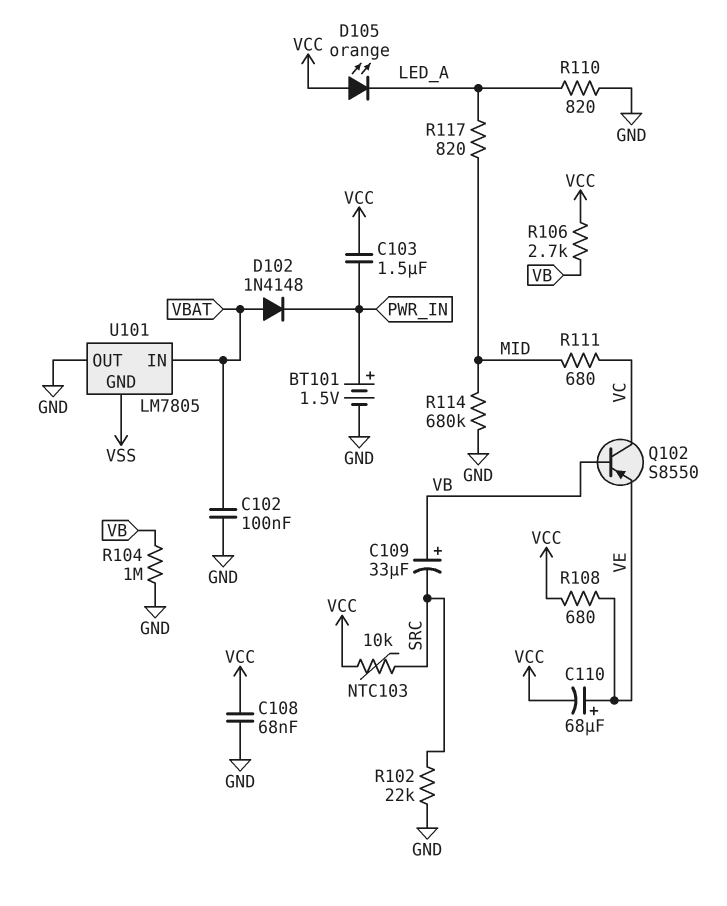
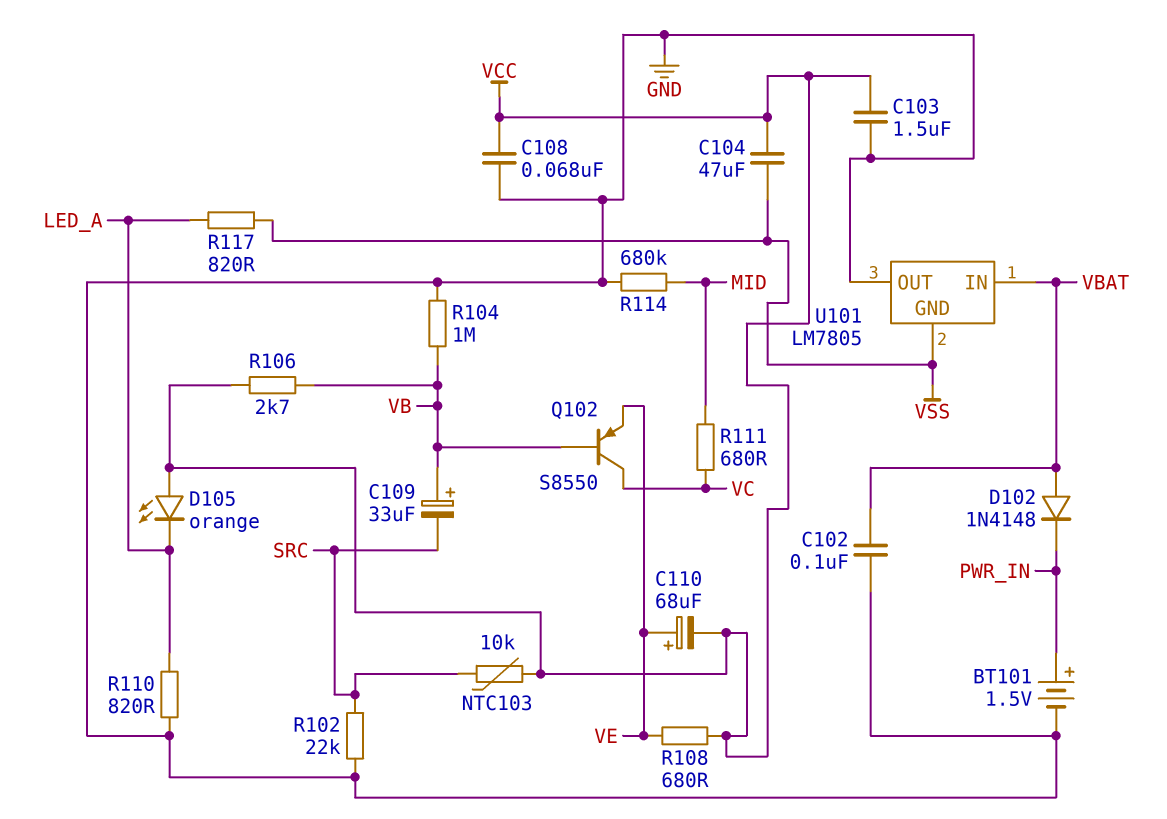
C103: 1.5uF (PWR_IN, VCC) -> 1.5uF (GND, VCC)
C104: none -> 47uF (VCC, VSS)
R117: 820 (LED_A, MID) -> 820 (LED_A, VSS)

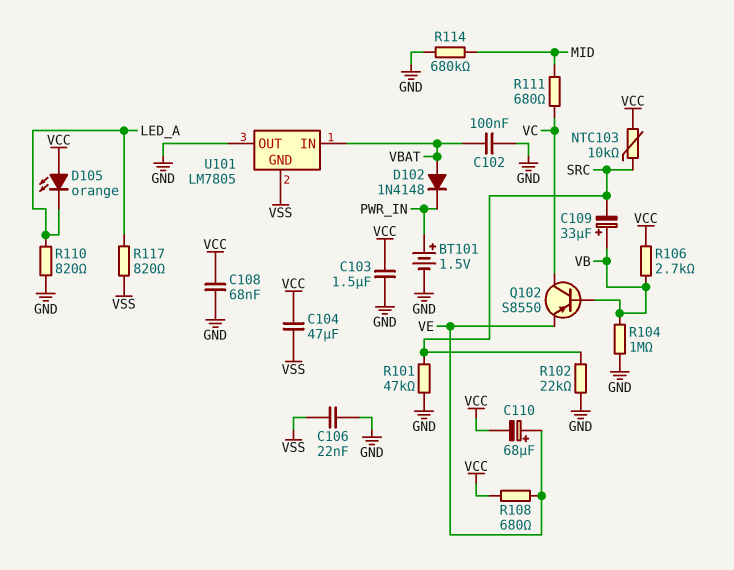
C106: none -> 22nF (GND, VSS)
R101: none -> 47k (GND, SRC)

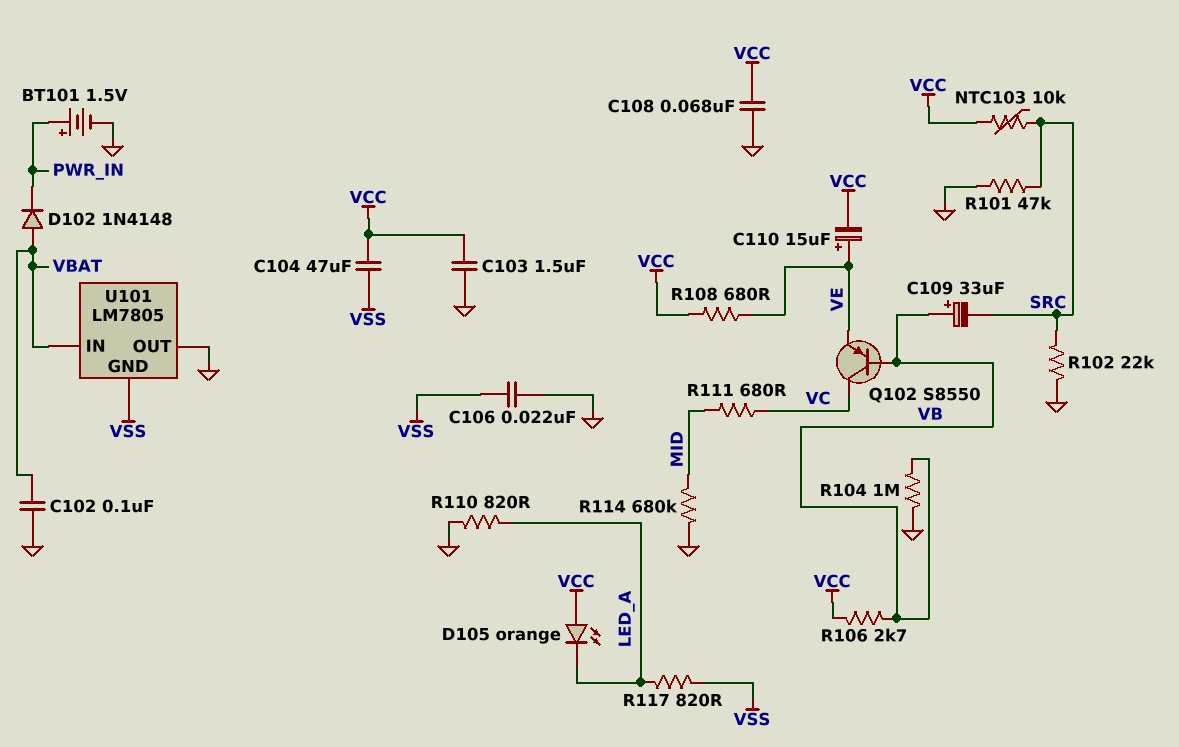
C110: 68uF (plus VE, minus VCC) -> 15uF (plus VE, minus VCC)

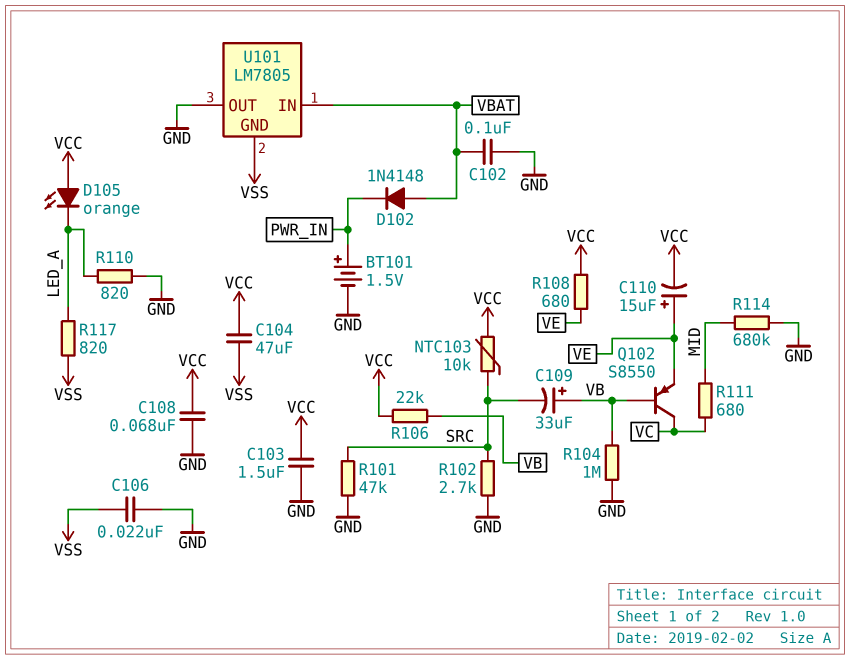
R102: 22k (GND, SRC) -> 2.7k (GND, SRC)
R106: 2.7k (VB, VCC) -> 22k (VB, VCC)

